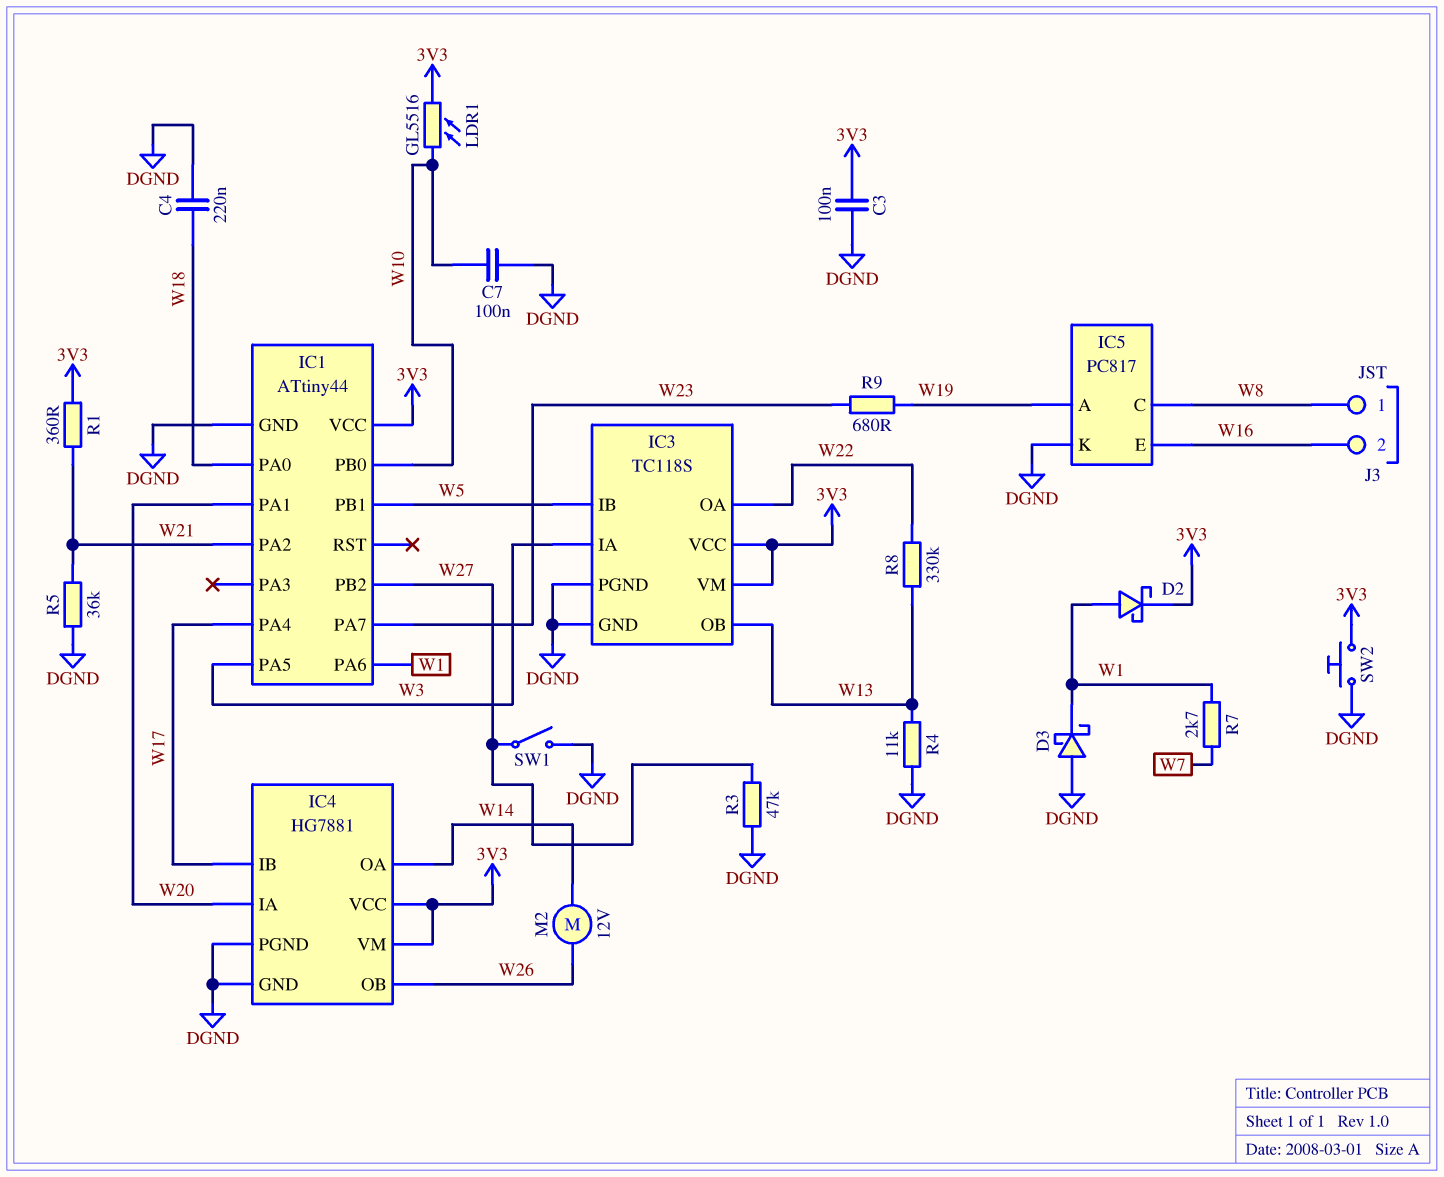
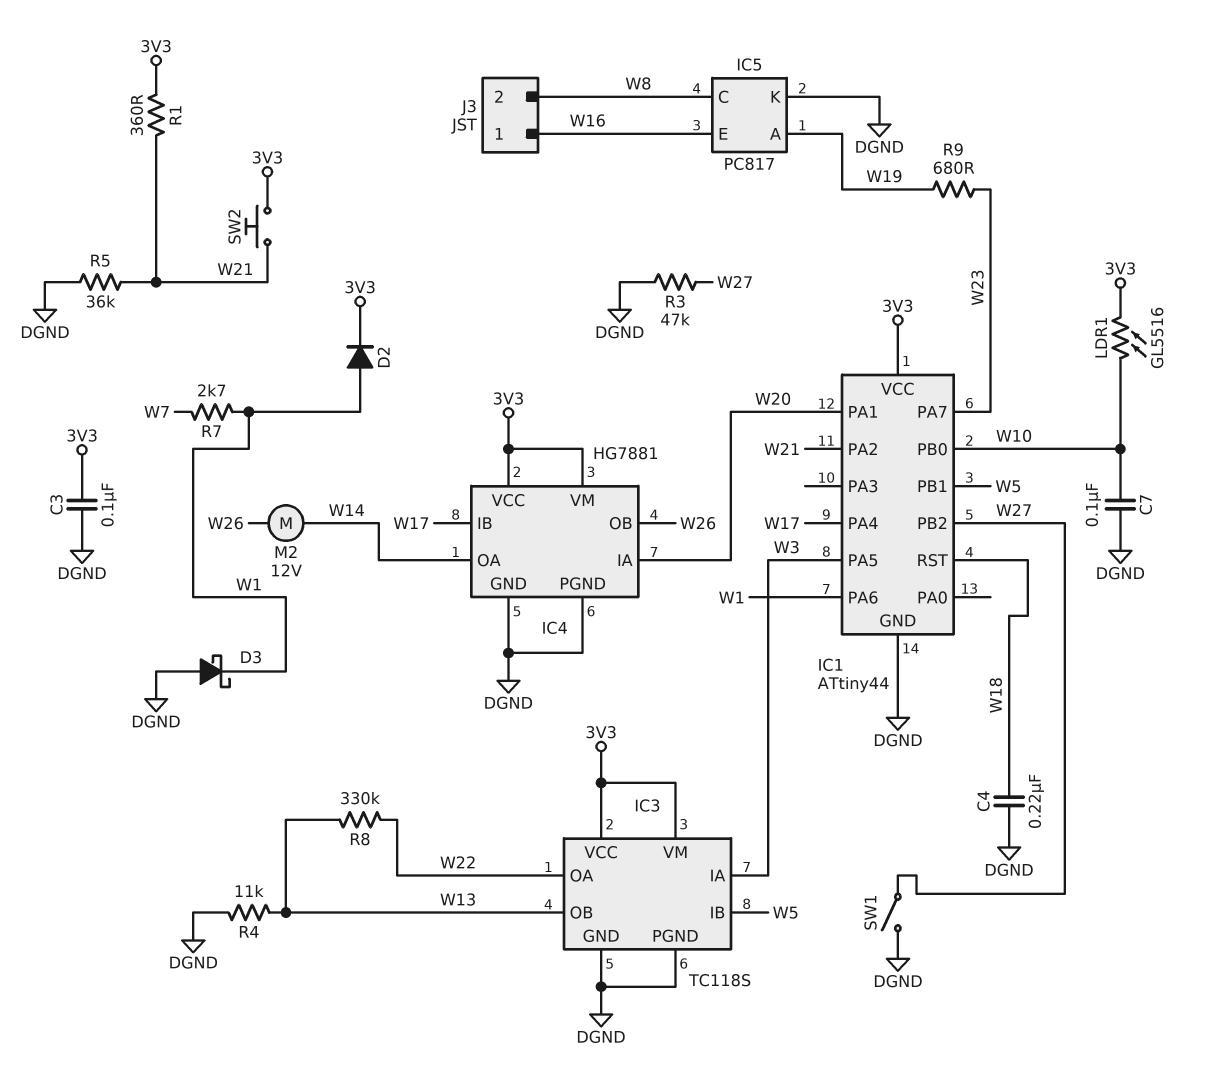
D2: schottky (A W1, K 3V3) -> diode (A W1, K 3V3)
IC1 pin PA0: W18 -> none
IC1 pin RST: none -> W18
J3 pin 1: W8 -> W16
J3 pin 2: W16 -> W8
SW2: button (3V3, DGND) -> button (3V3, W21)

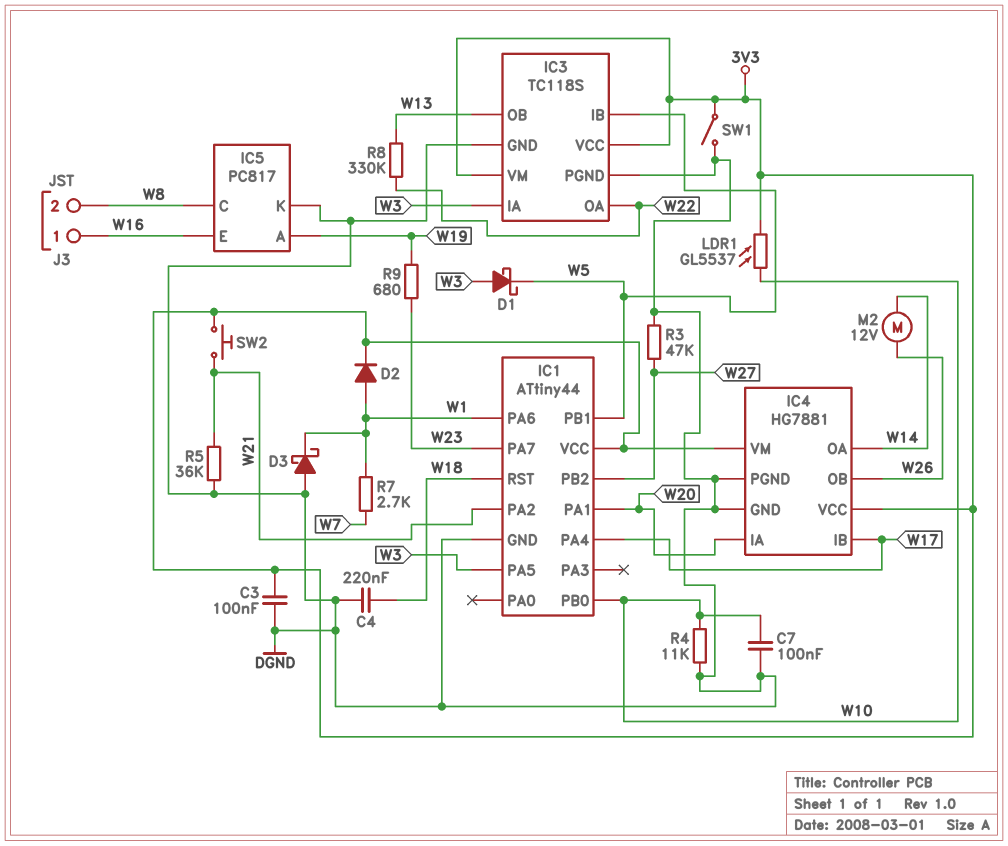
D1: none -> schottky (A W3, K W5)
LDR1: GL5516 (3V3, W10) -> GL5537 (3V3, W10)
R1: 360 (3V3, W21) -> none
R4: 11k (DGND, W13) -> 11k (DGND, W10)
SW1: switch (DGND, W27) -> switch (3V3, DGND)

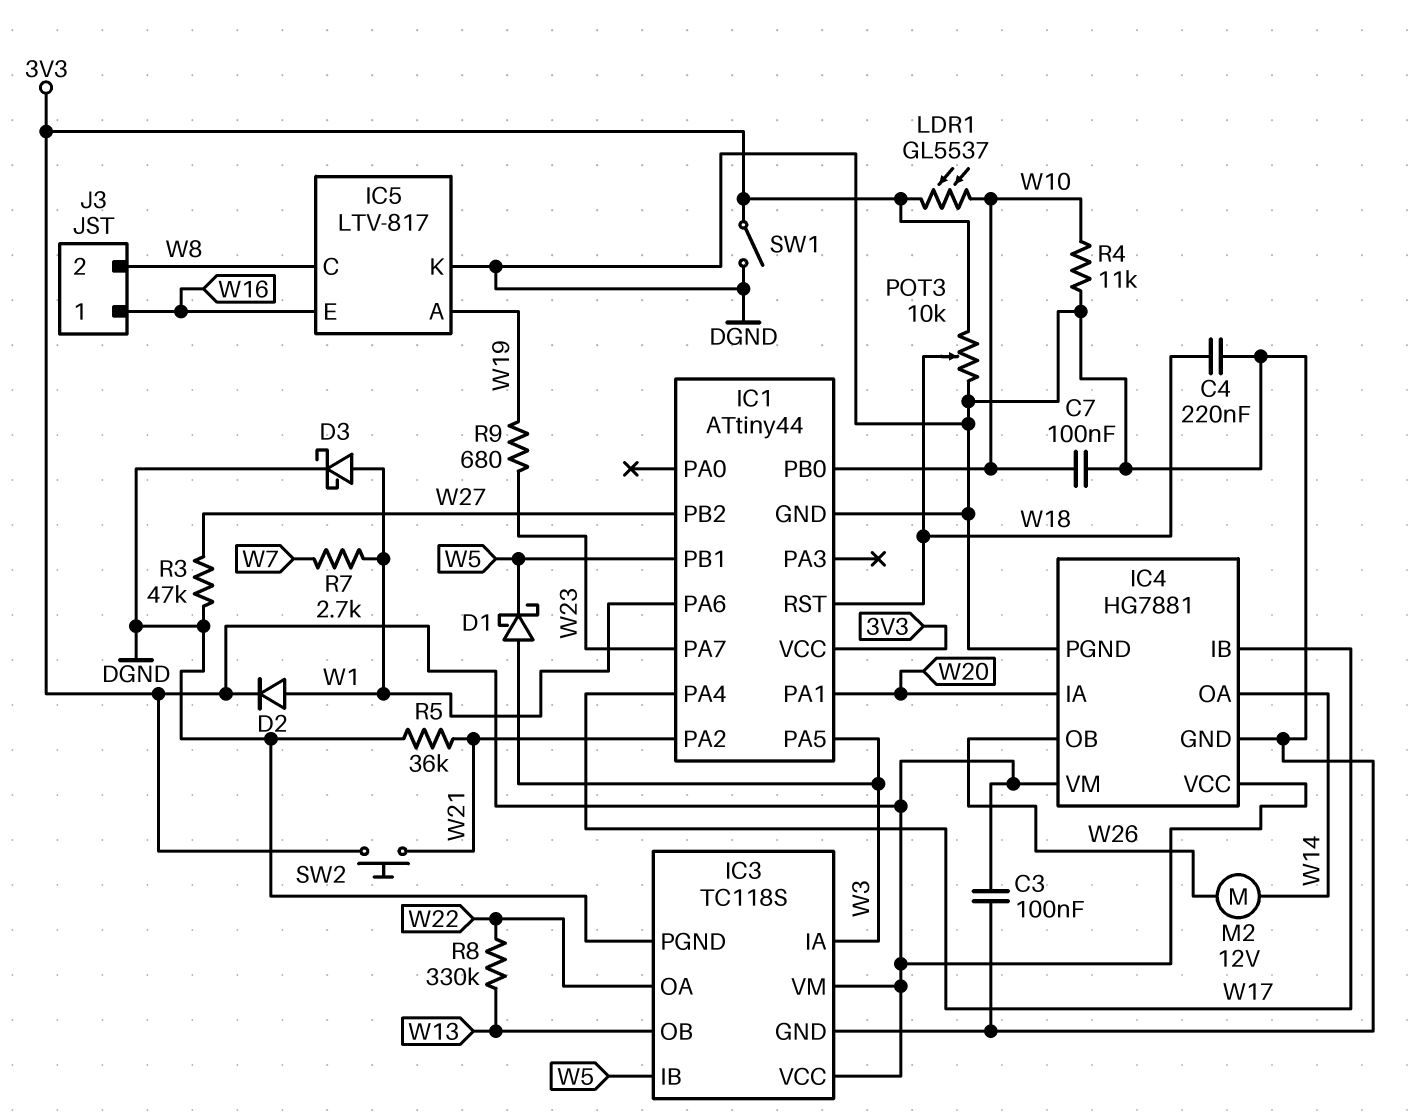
D3: schottky (A DGND, K W1) -> schottky (A W1, K DGND)
IC5: PC817 -> LTV-817
POT3: none -> 10k (3V3, DGND, wiper W18)

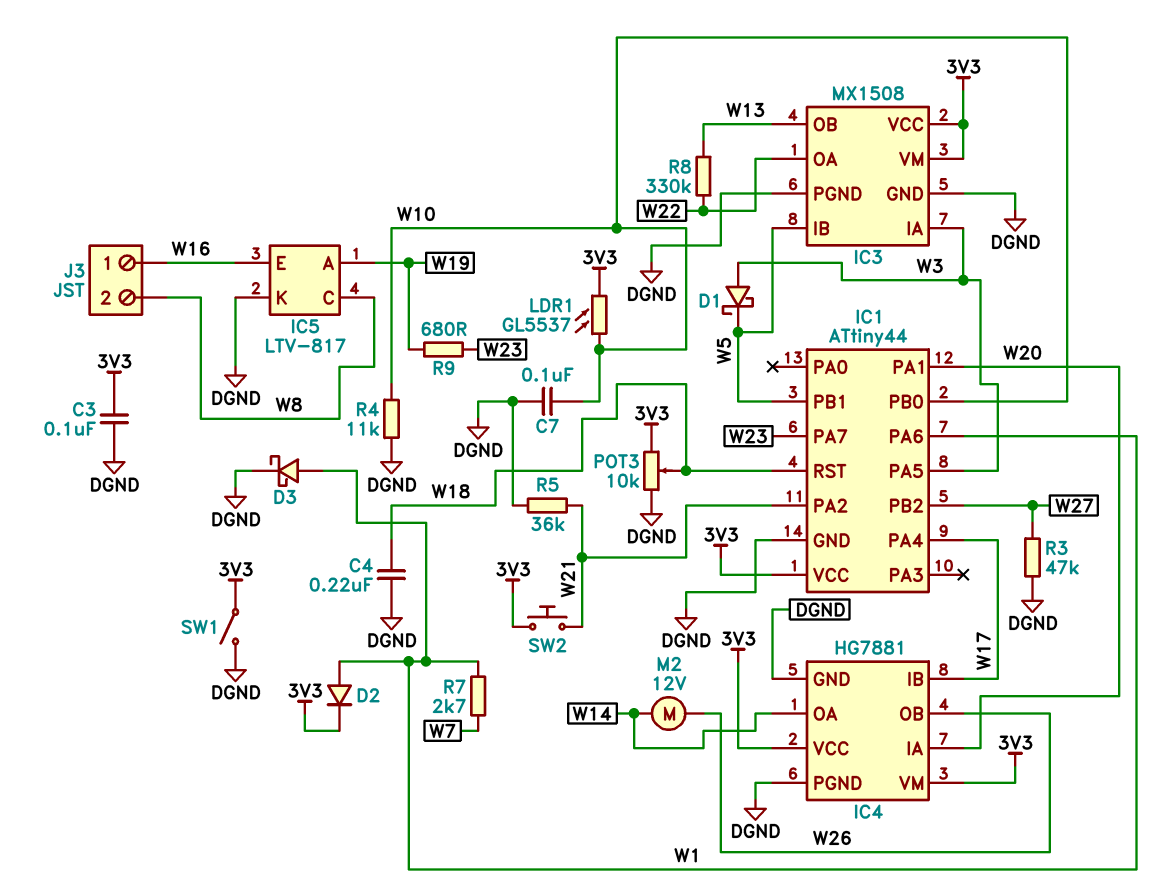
IC3: TC118S -> MX1508

